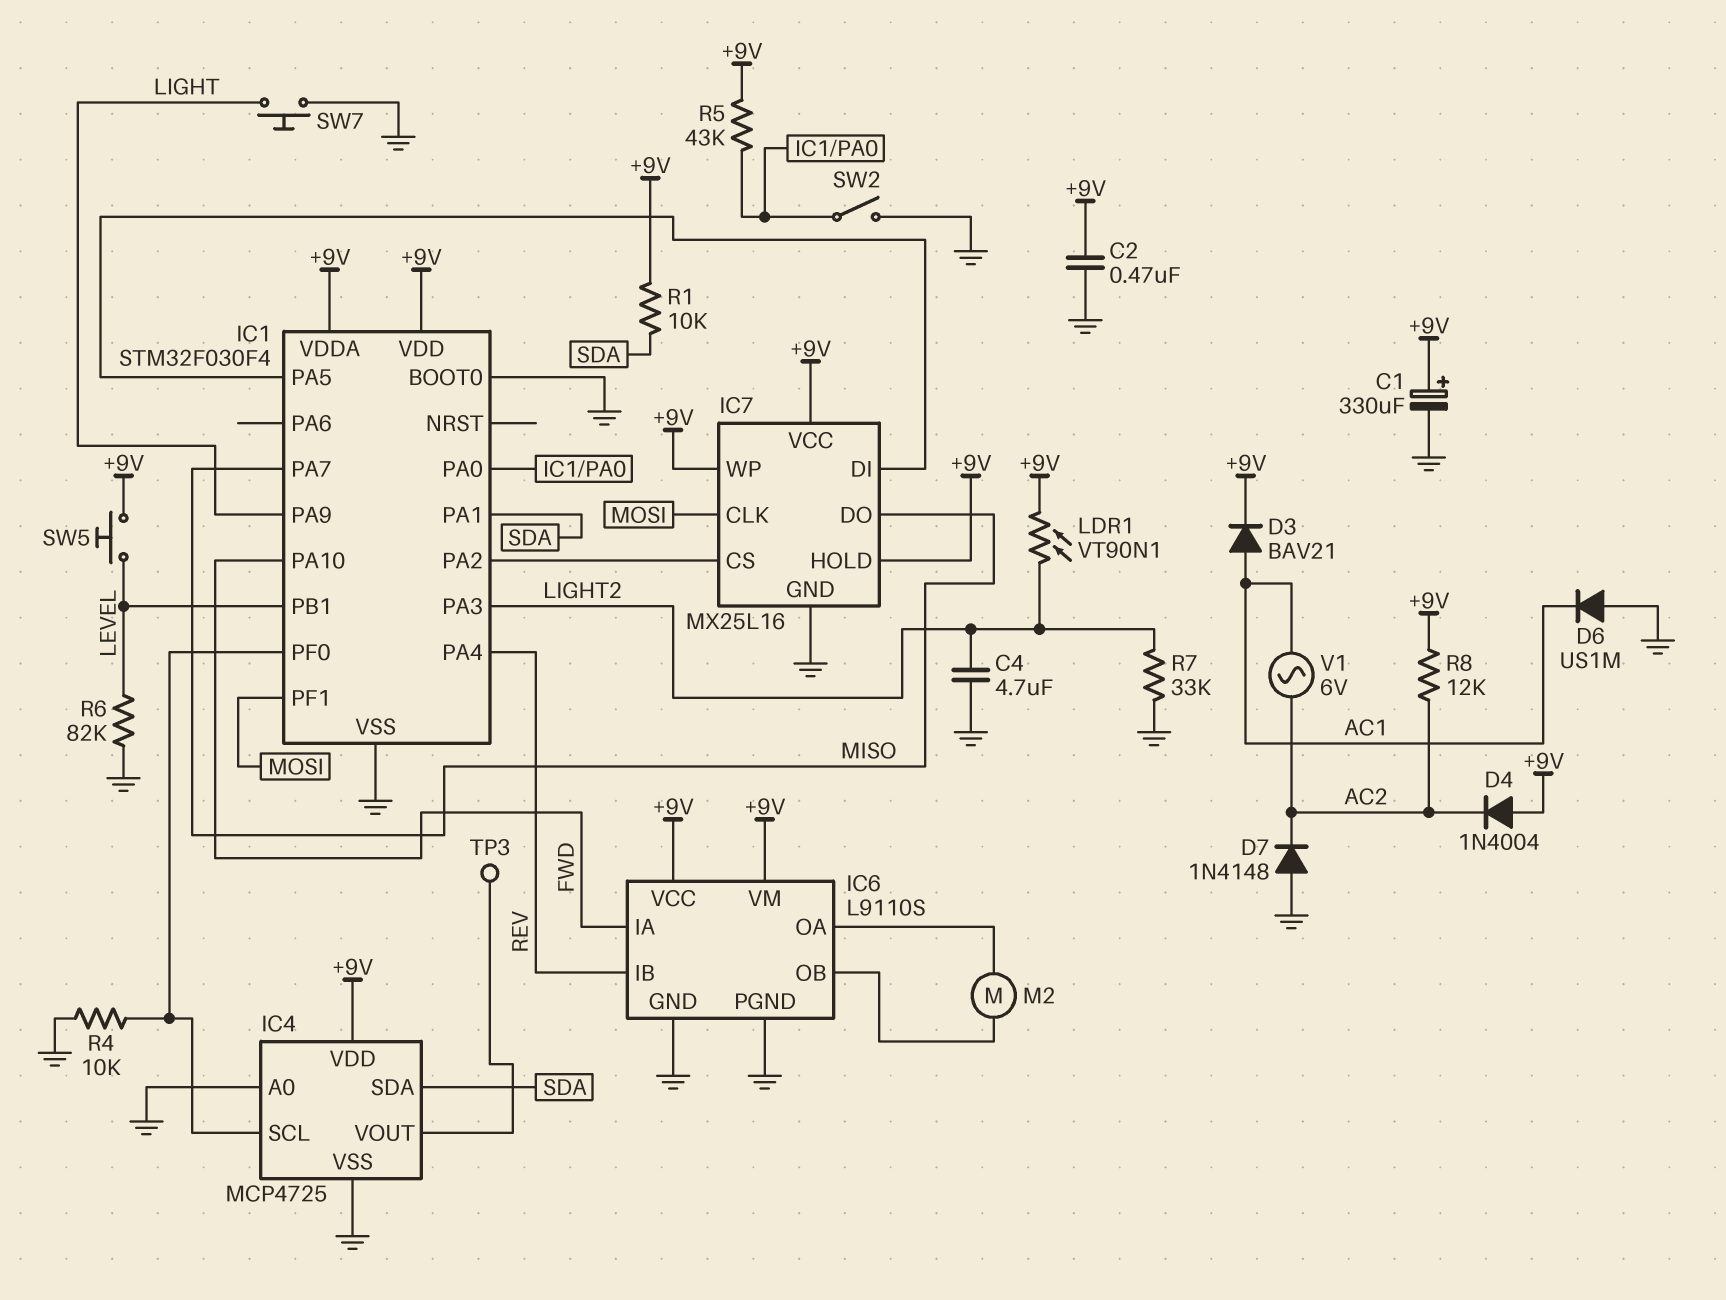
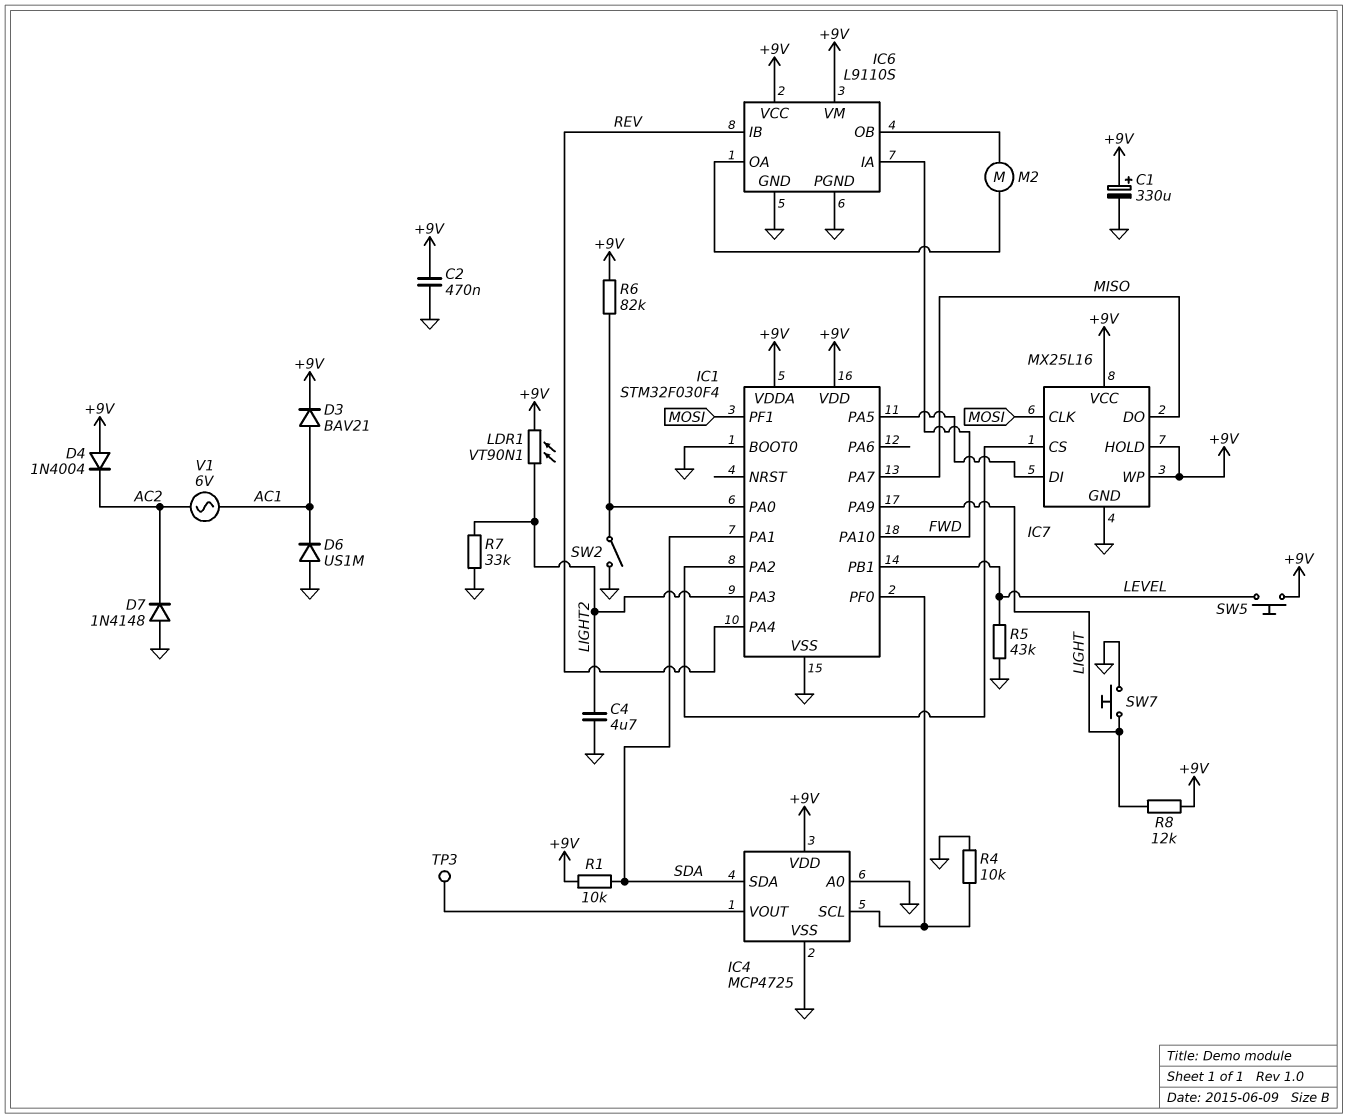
R5: 43k (+9V, IC1/PA0) -> 43k (GND, LEVEL)
R6: 82k (GND, LEVEL) -> 82k (+9V, IC1/PA0)
R8: 12k (+9V, AC2) -> 12k (+9V, LIGHT)

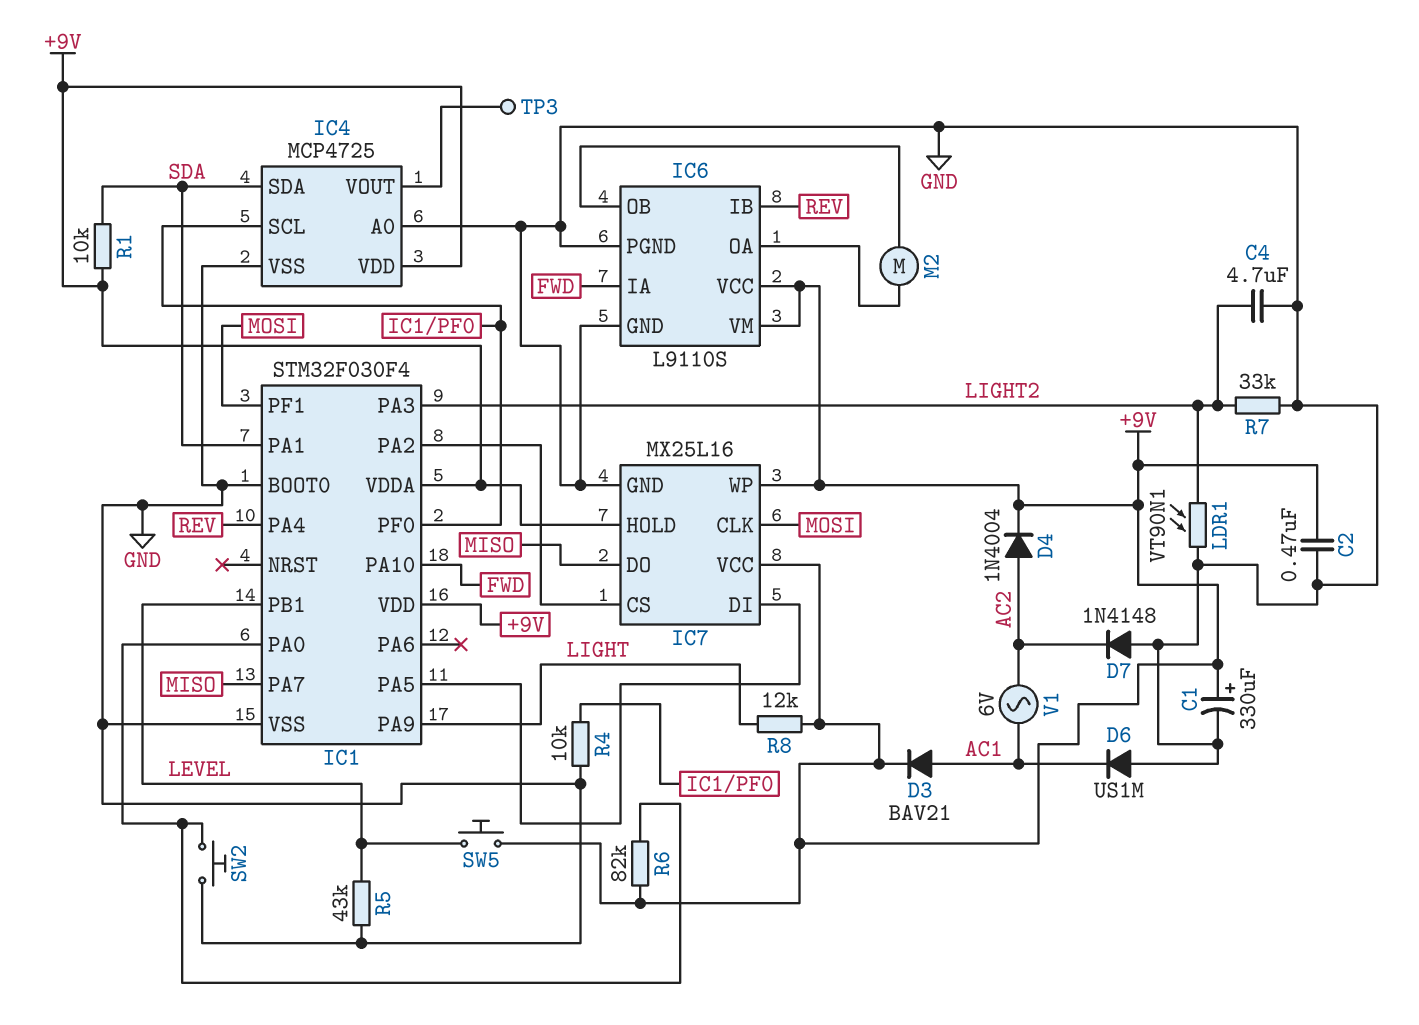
D4: diode 1N4004 (A +9V, K AC2) -> diode 1N4004 (A AC2, K +9V)
LDR1: VT90N1 (+9V, LIGHT2) -> VT90N1 (GND, LIGHT2)
SW2: switch (GND, IC1/PA0) -> button (GND, IC1/PA0)
SW7: button (GND, LIGHT) -> none

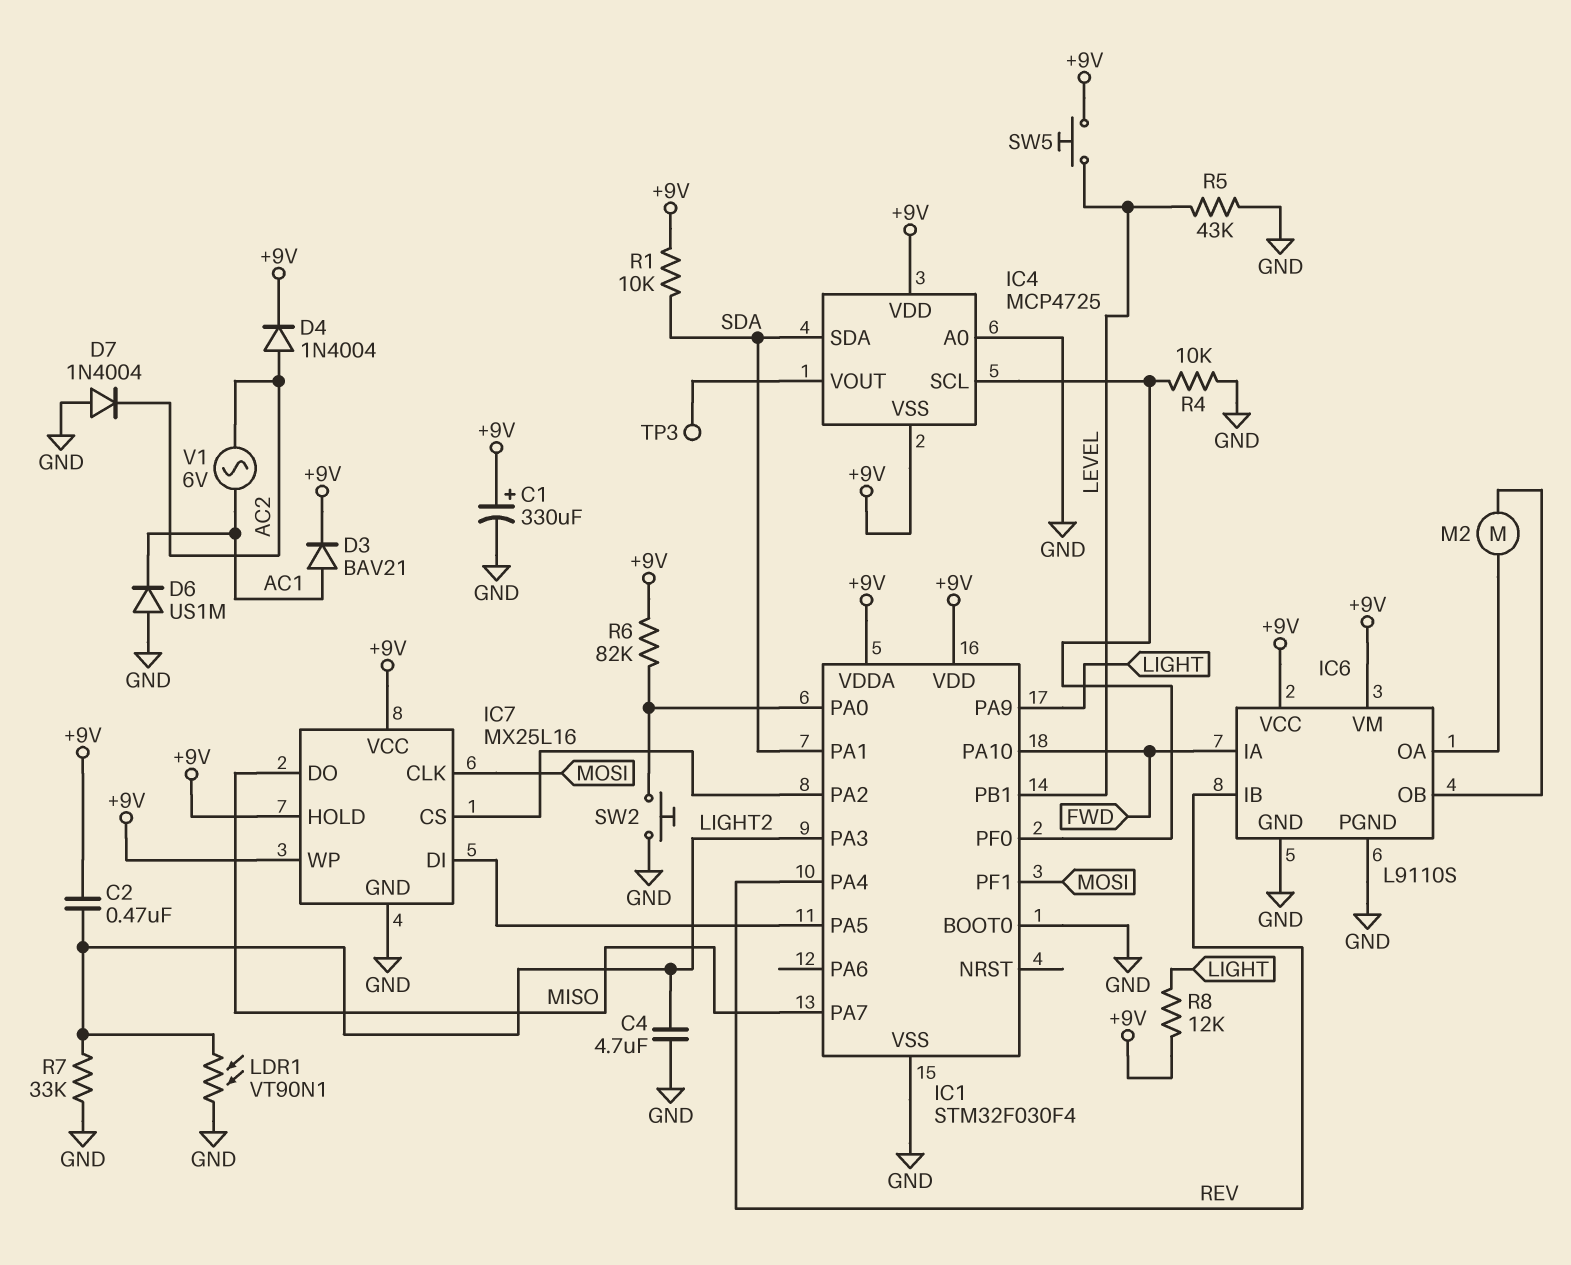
C2: 470nF (+9V, GND) -> 470nF (+9V, LIGHT2)
D7: diode 1N4148 (A GND, K AC2) -> diode 1N4004 (A GND, K AC2)
IC4 pin VSS: GND -> +9V

